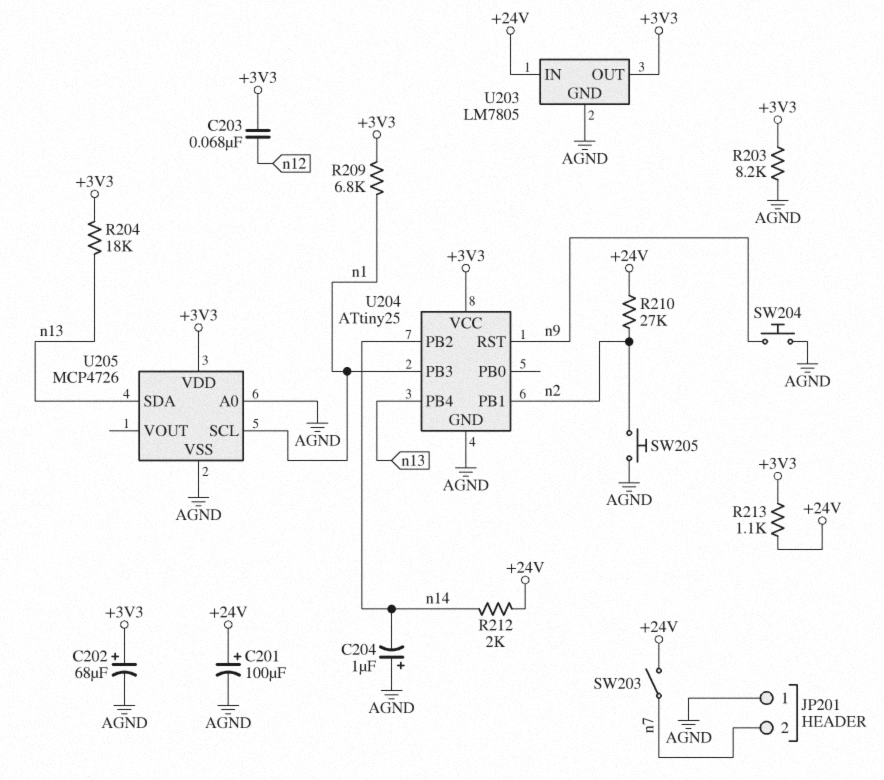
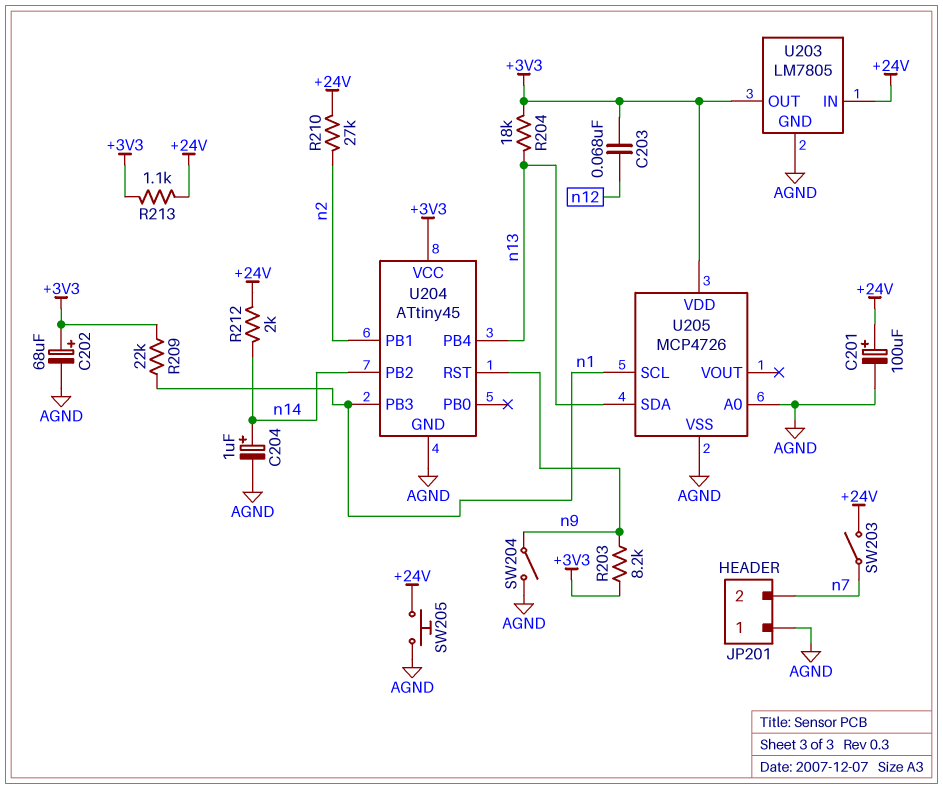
C204: 1uF (plus AGND, minus n14) -> 1uF (plus n14, minus AGND)
R203: 8.2k (+3V3, AGND) -> 8.2k (+3V3, n9)
R209: 6.8k (+3V3, n1) -> 22k (+3V3, n1)
SW204: button (AGND, n9) -> switch (AGND, n9)
SW205: button (AGND, n2) -> button (+24V, AGND)
U204: ATtiny25 -> ATtiny45

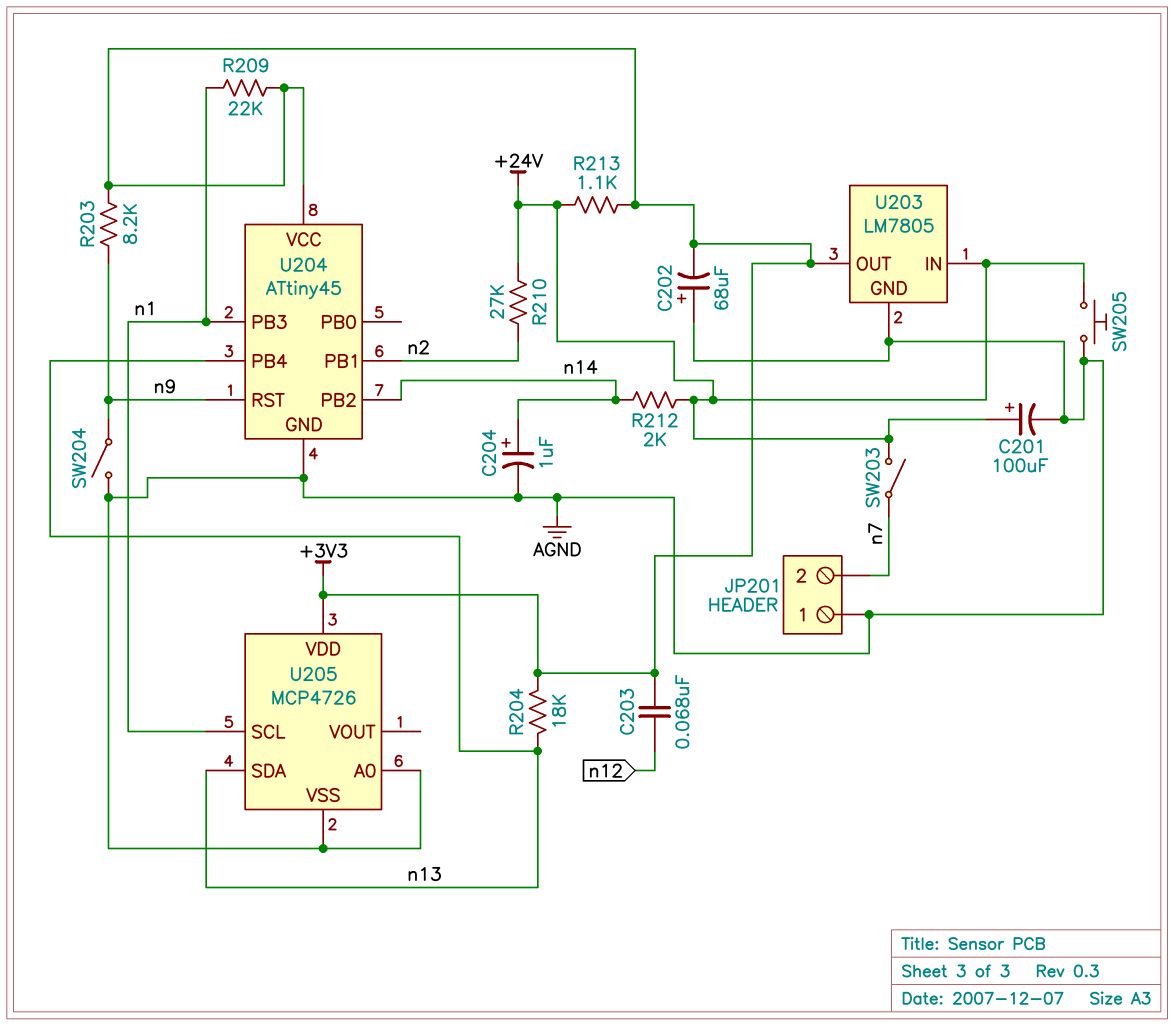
C202: 68uF (plus +3V3, minus AGND) -> 68uF (plus AGND, minus +3V3)

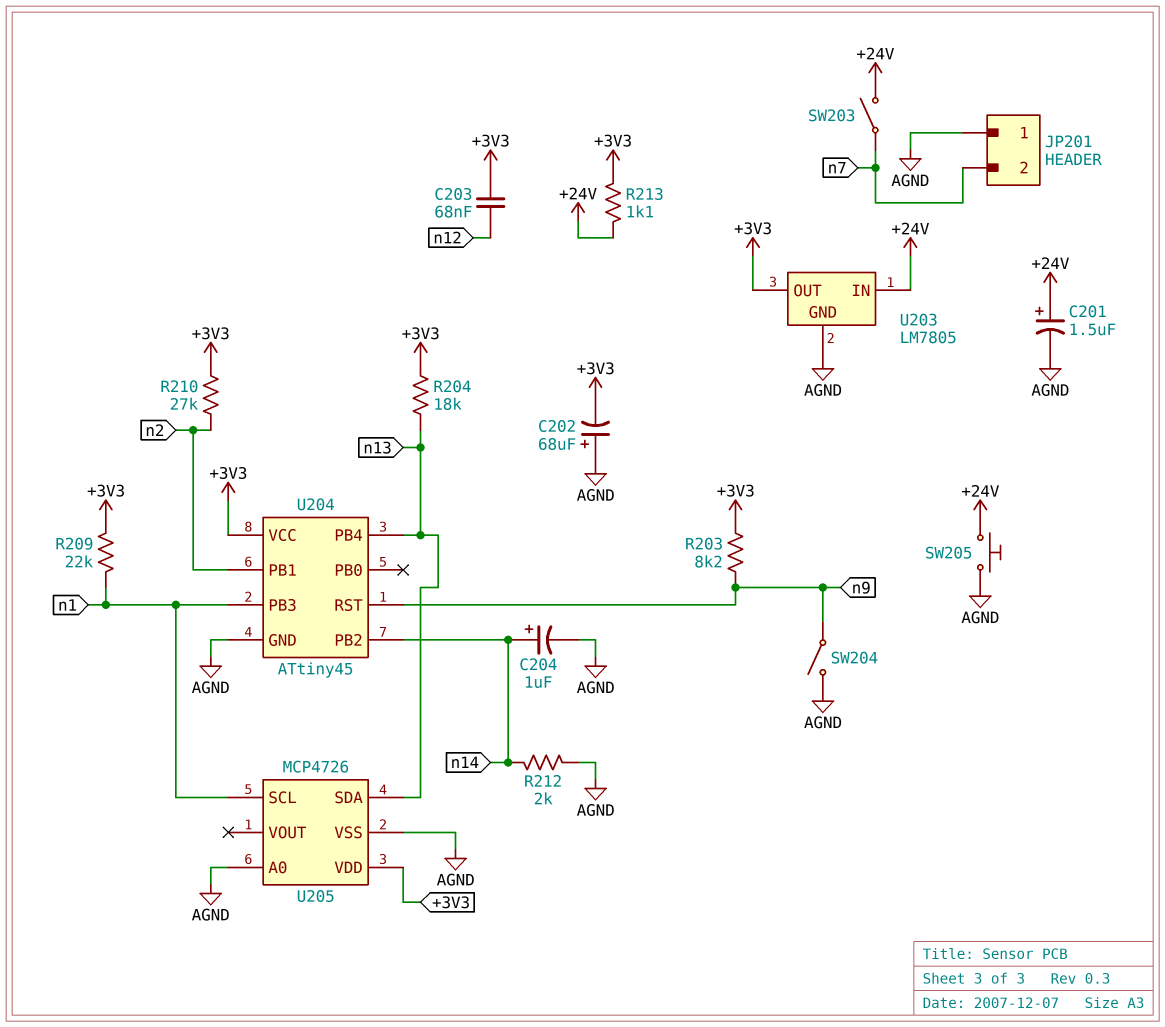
C201: 100uF (plus +24V, minus AGND) -> 1.5uF (plus +24V, minus AGND)
R210: 27k (+24V, n2) -> 27k (+3V3, n2)
R212: 2k (+24V, n14) -> 2k (AGND, n14)

